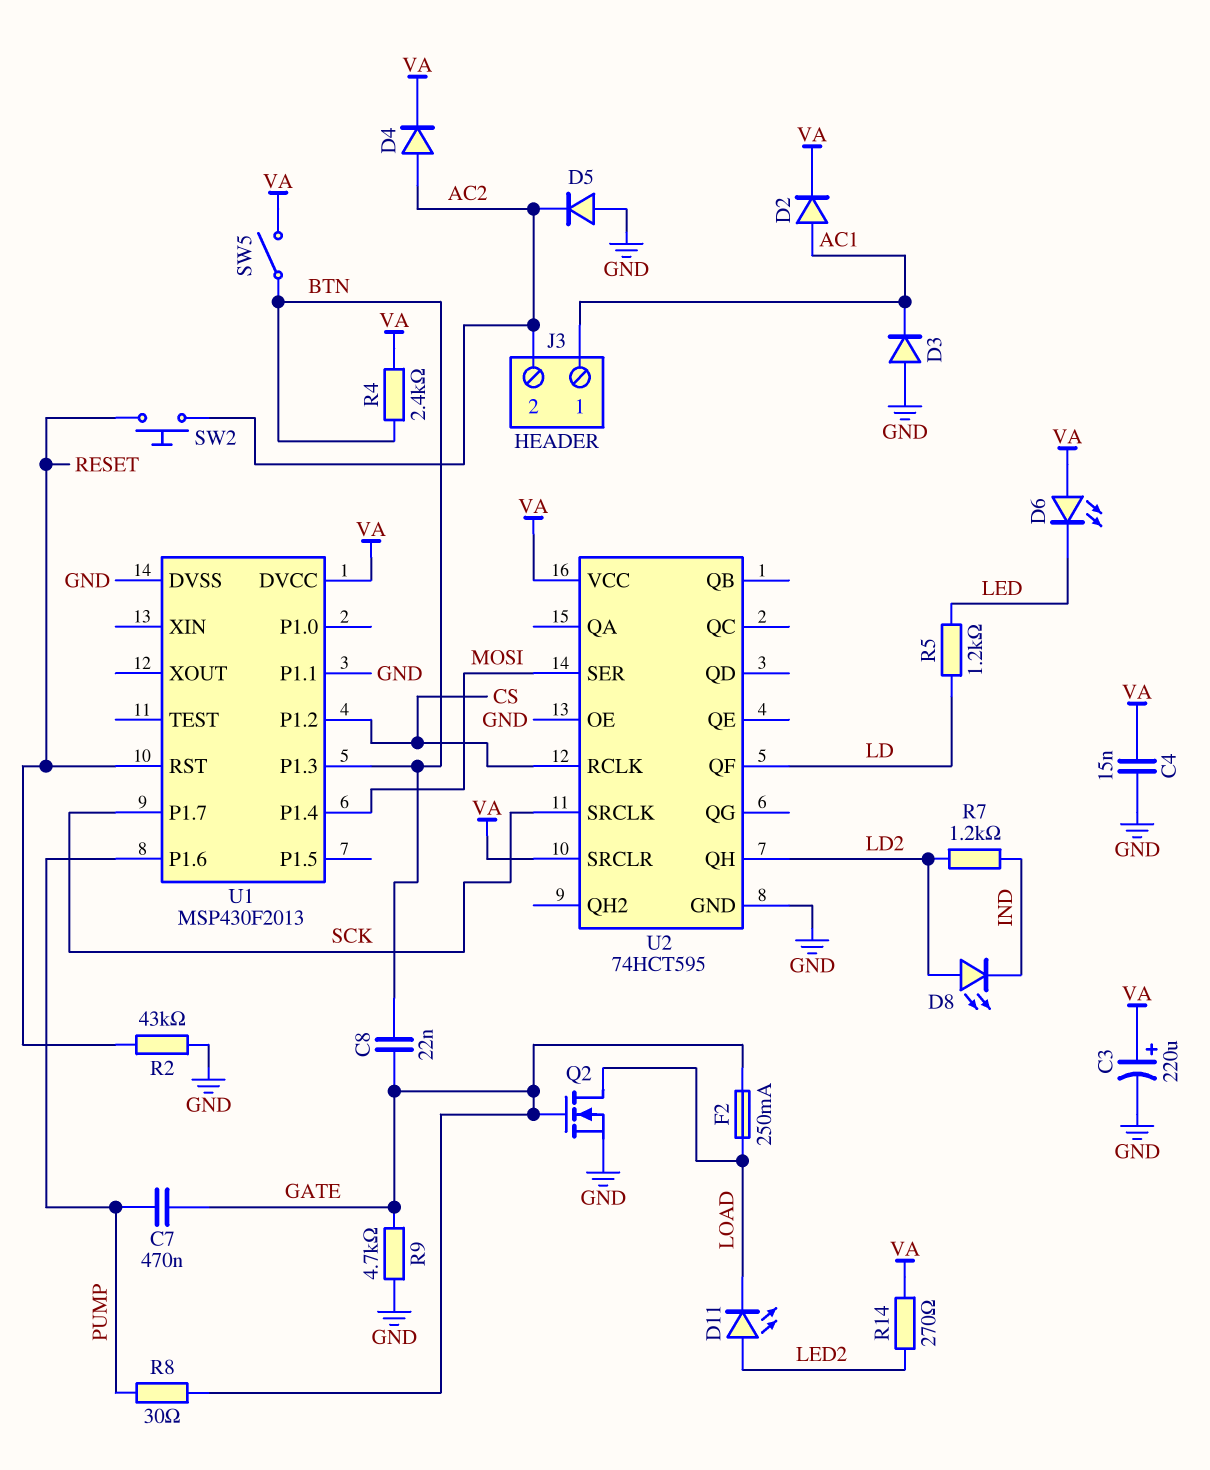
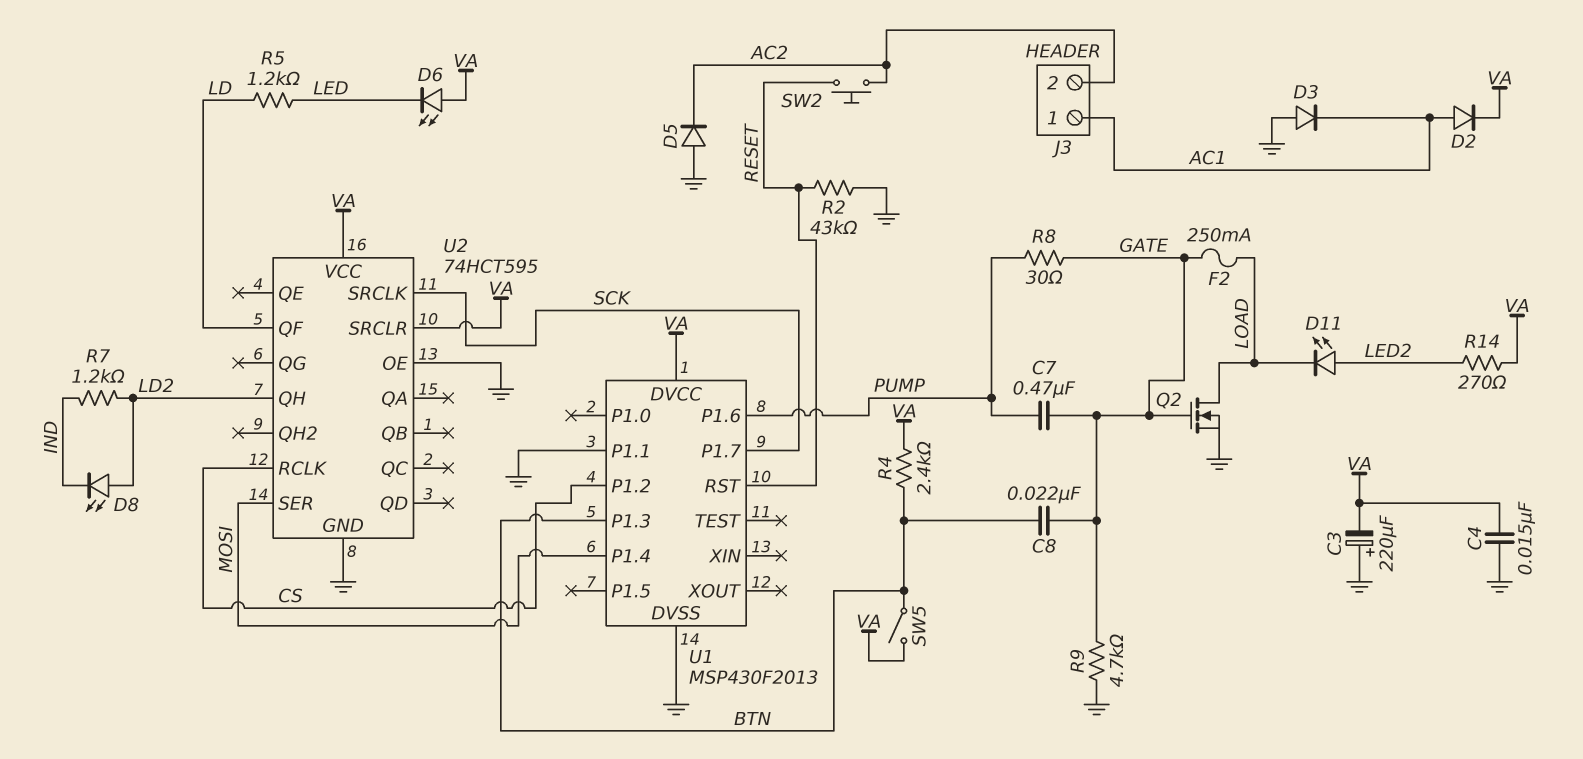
C3: 220uF (plus VA, minus GND) -> 220uF (plus GND, minus VA)
D4: diode (A AC2, K VA) -> none

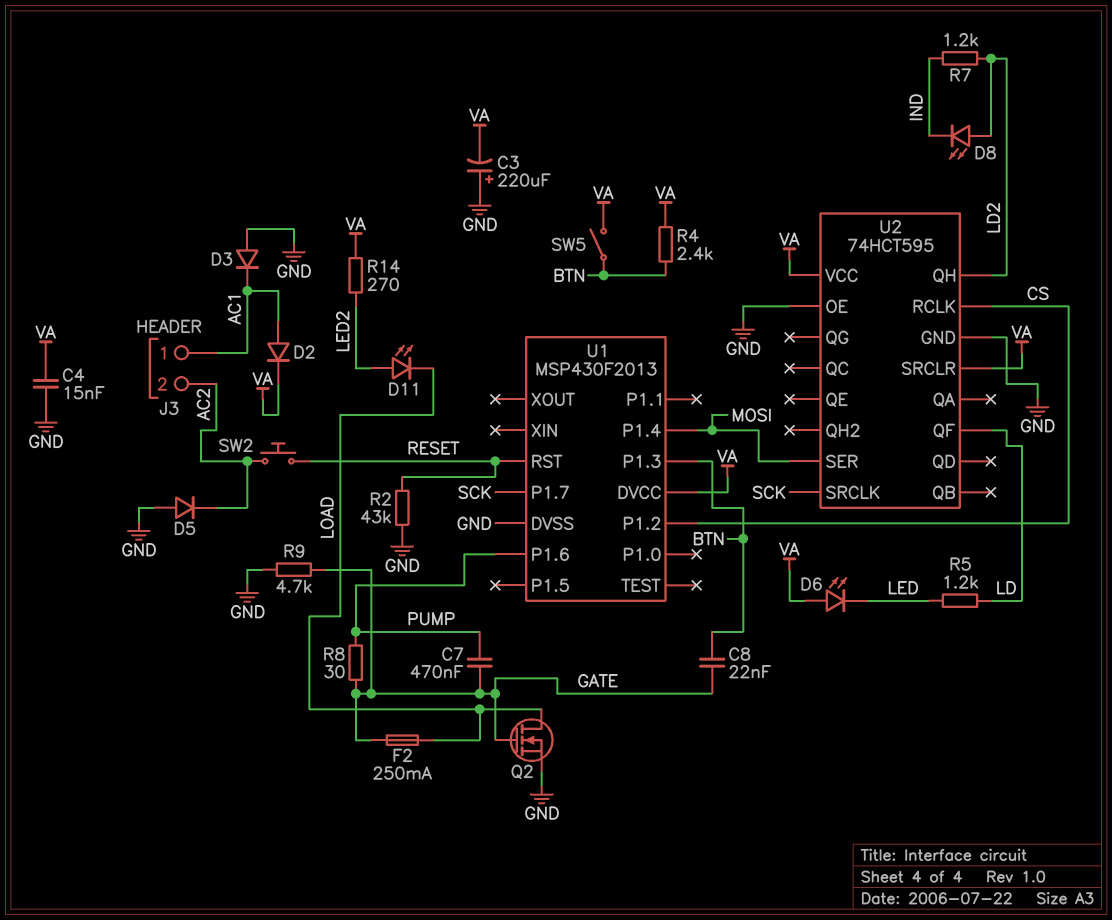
U1 pin P1.1: GND -> none

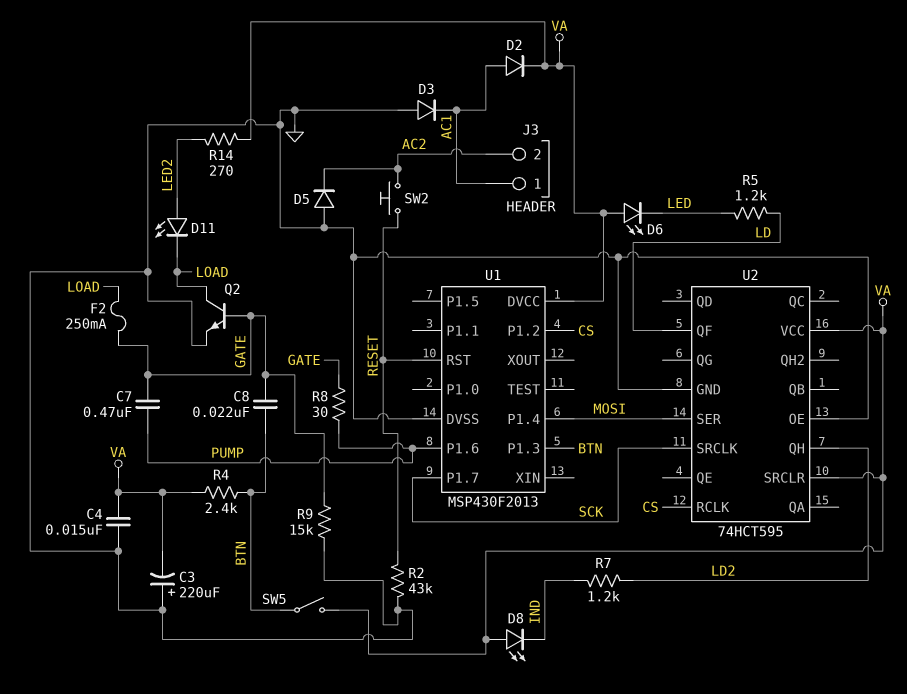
D8: LED (A LD2, K IND) -> LED (A VA, K IND)
Q2: NMOS (G GATE, D LOAD, S GND) -> NPN (B GATE, C LOAD, E GND)
R9: 4.7k (GATE, GND) -> 15k (GATE, GND)

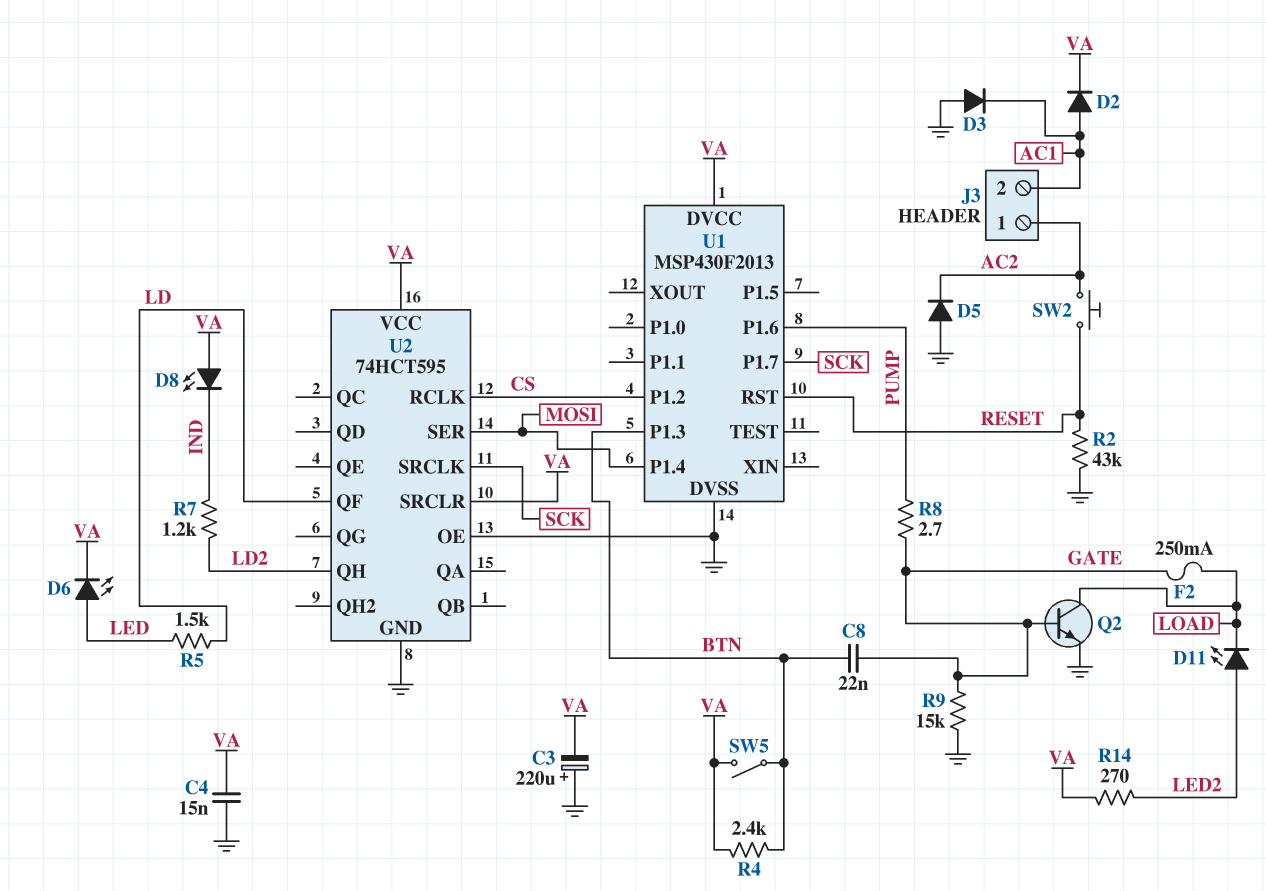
C7: 470nF (GATE, PUMP) -> none
D6: LED (A VA, K LED) -> LED (A LED, K VA)
J3 pin 1: AC1 -> AC2
J3 pin 2: AC2 -> AC1
R5: 1.2k (LD, LED) -> 1.5k (LD, LED)
R8: 30 (GATE, PUMP) -> 2.7 (GATE, PUMP)

